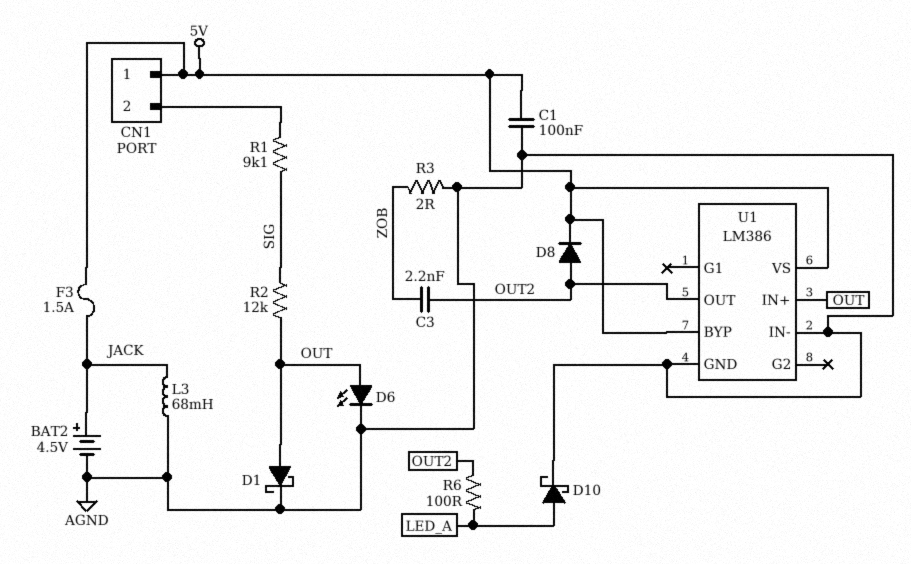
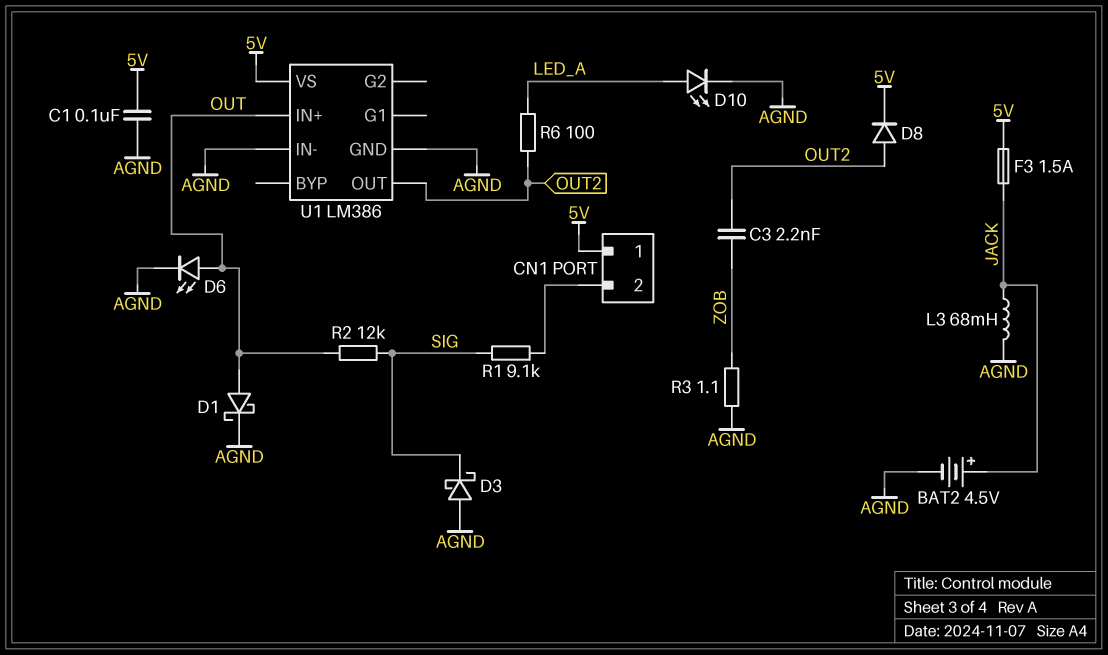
D3: none -> schottky (A AGND, K SIG)
D10: schottky (A LED_A, K AGND) -> LED (A LED_A, K AGND)
R3: 2 (AGND, ZOB) -> 1.1 (AGND, ZOB)
U1 pin BYP: 5V -> none

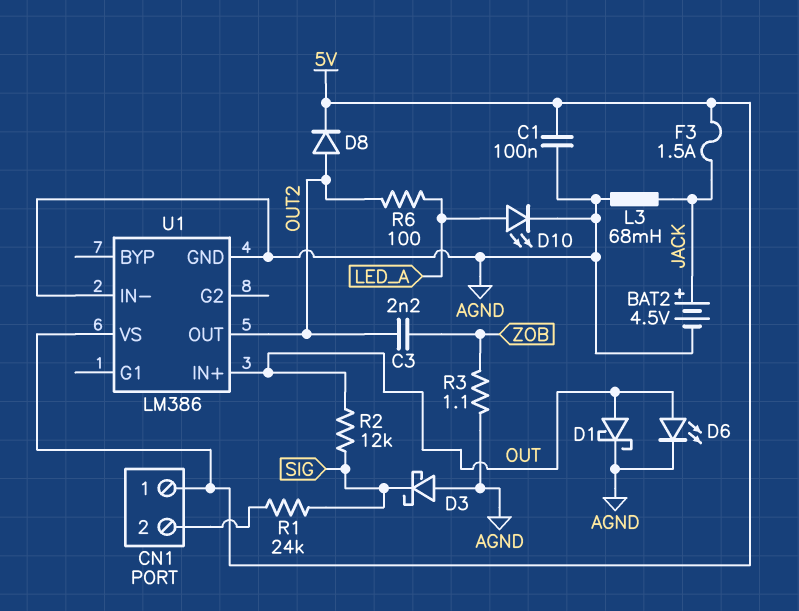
R1: 9.1k (CN1/2, SIG) -> 24k (CN1/2, SIG)

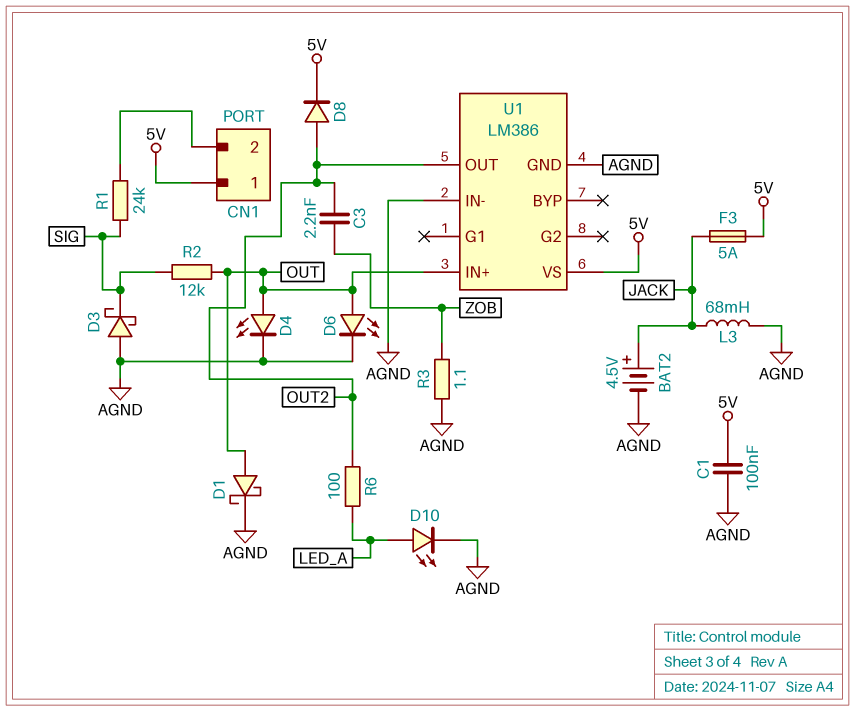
D4: none -> LED (A OUT, K AGND)
F3: 1.5A (5V, JACK) -> 5A (5V, JACK)

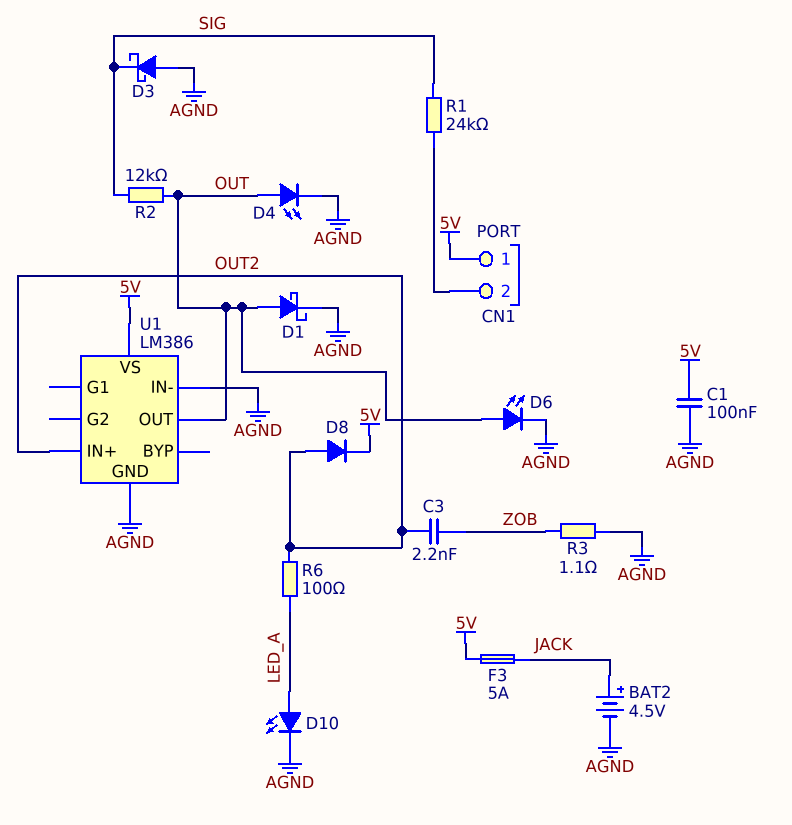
L3: 68mH (AGND, JACK) -> none
U1 pin IN+: OUT -> OUT2
U1 pin OUT: OUT2 -> OUT

